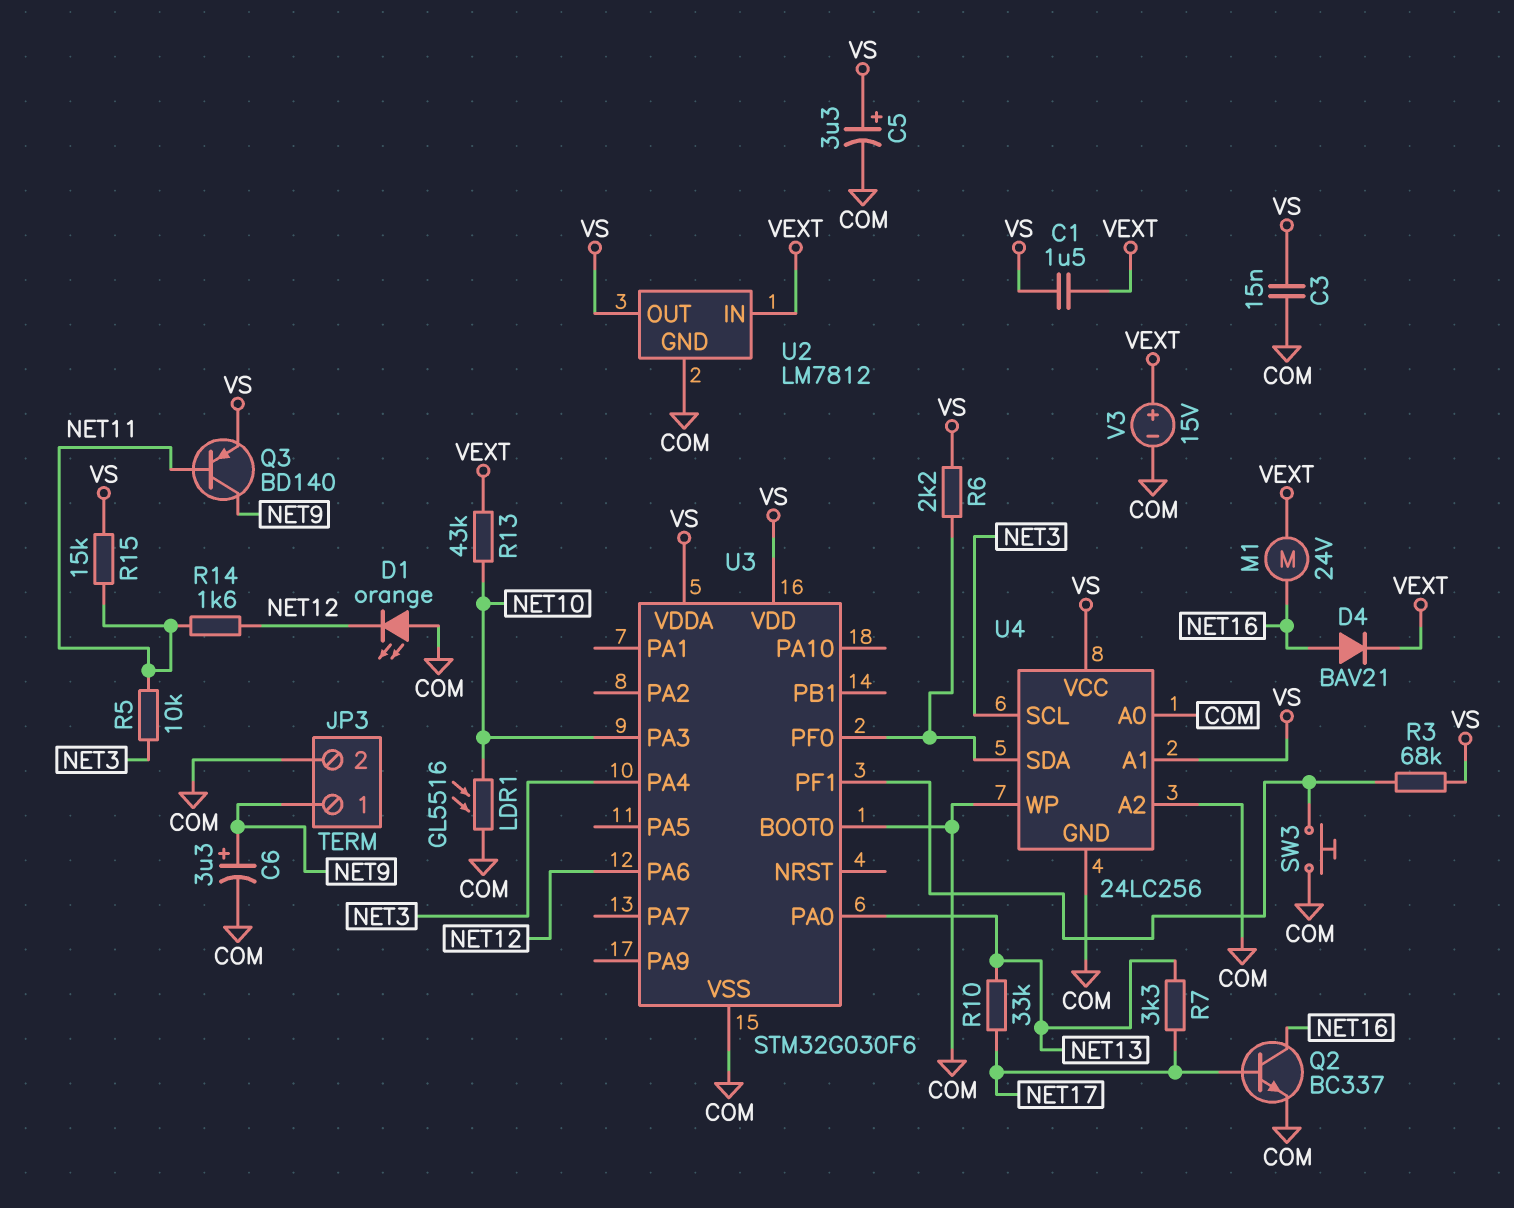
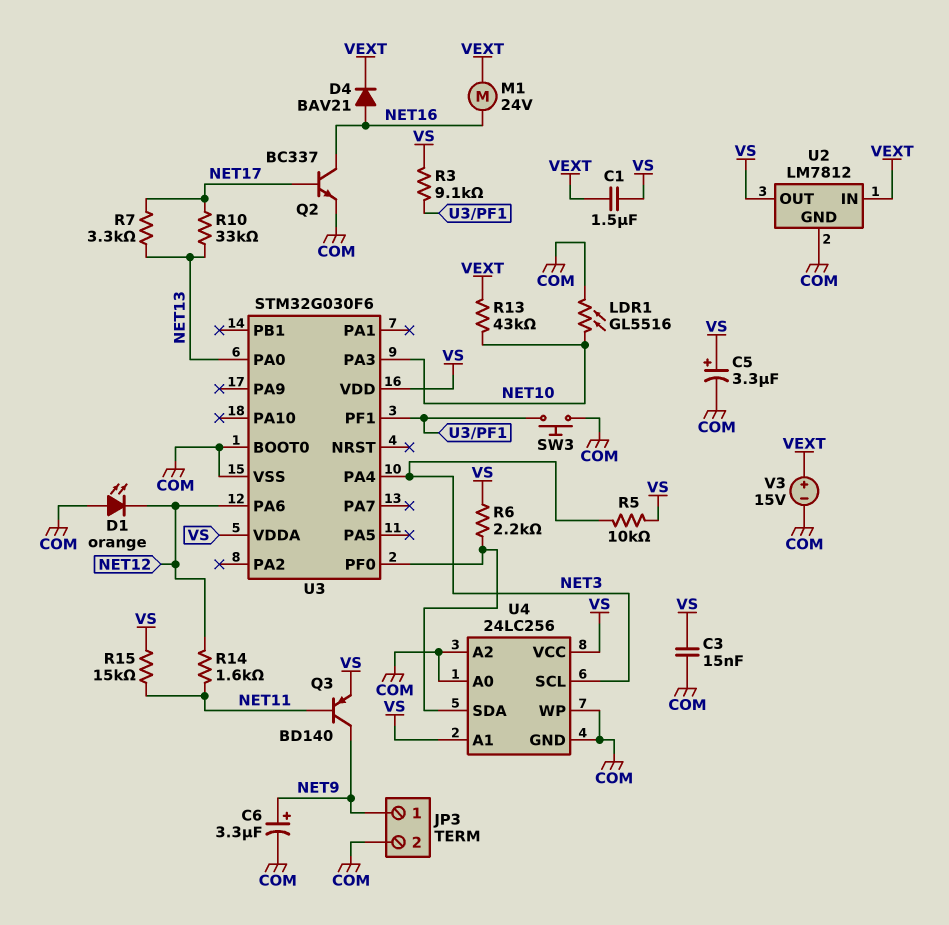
R3: 68k (U3/PF1, VS) -> 9.1k (U3/PF1, VS)
R5: 10k (NET3, NET11) -> 10k (NET3, VS)

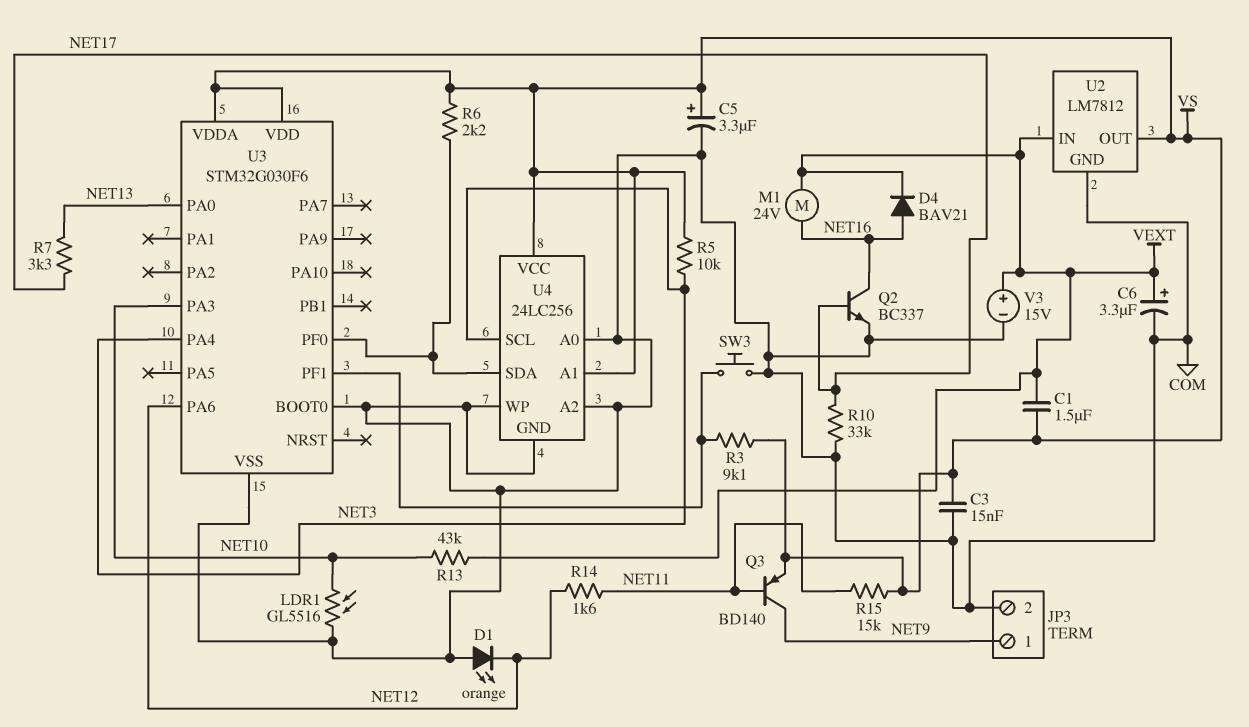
C6: 3.3uF (plus NET9, minus COM) -> 3.3uF (plus VEXT, minus COM)
R10: 33k (NET13, NET17) -> 33k (COM, NET17)

